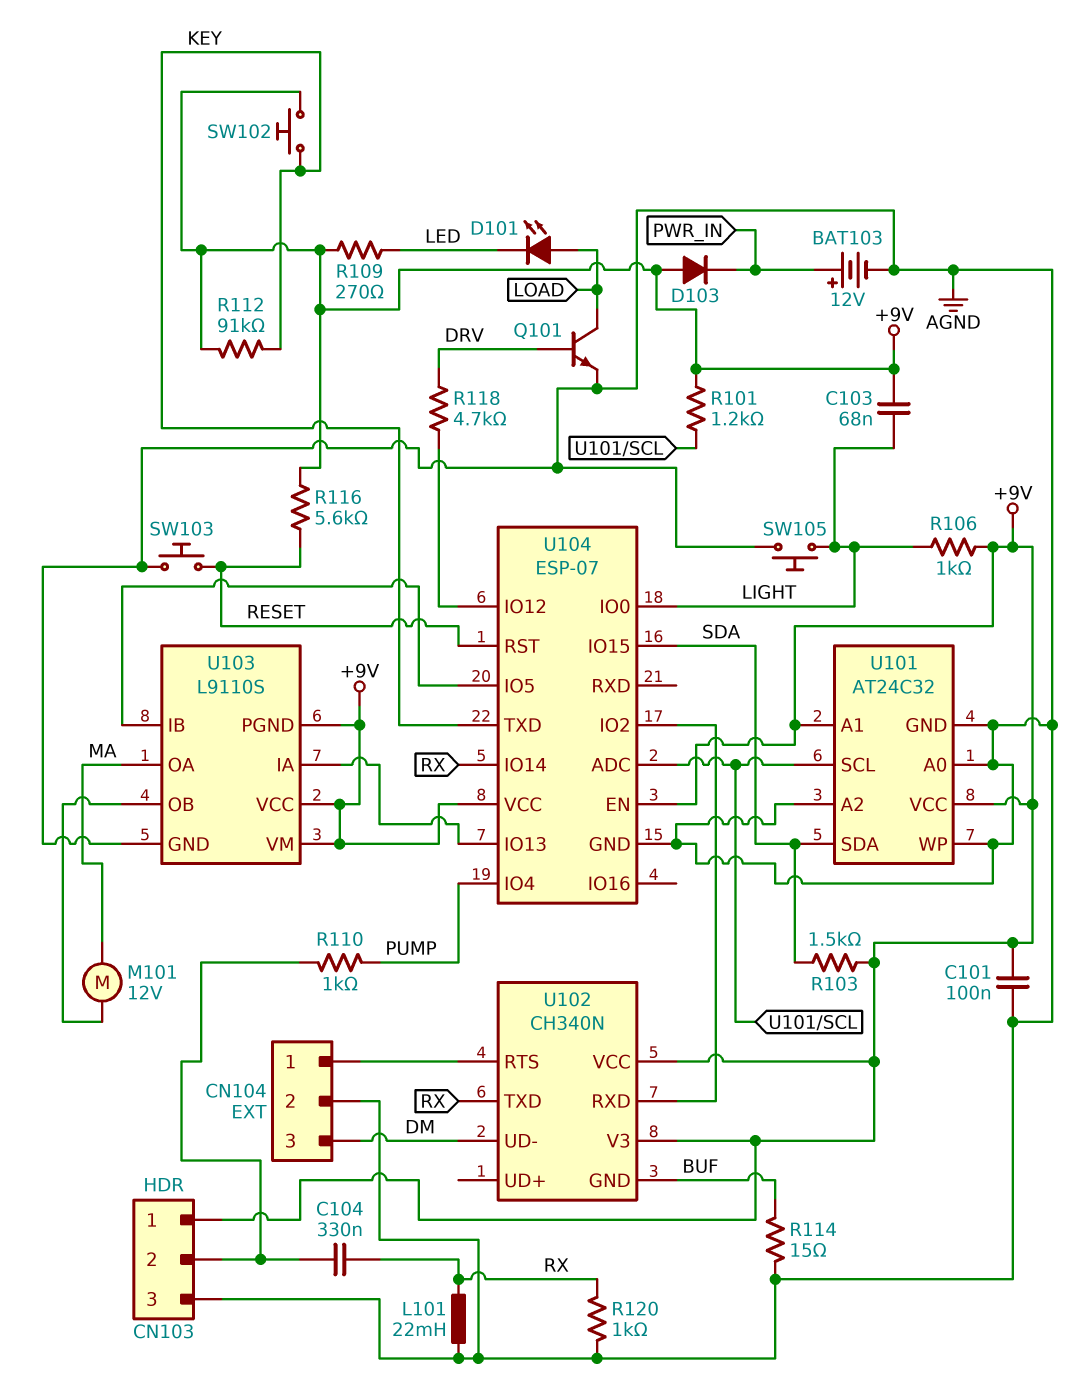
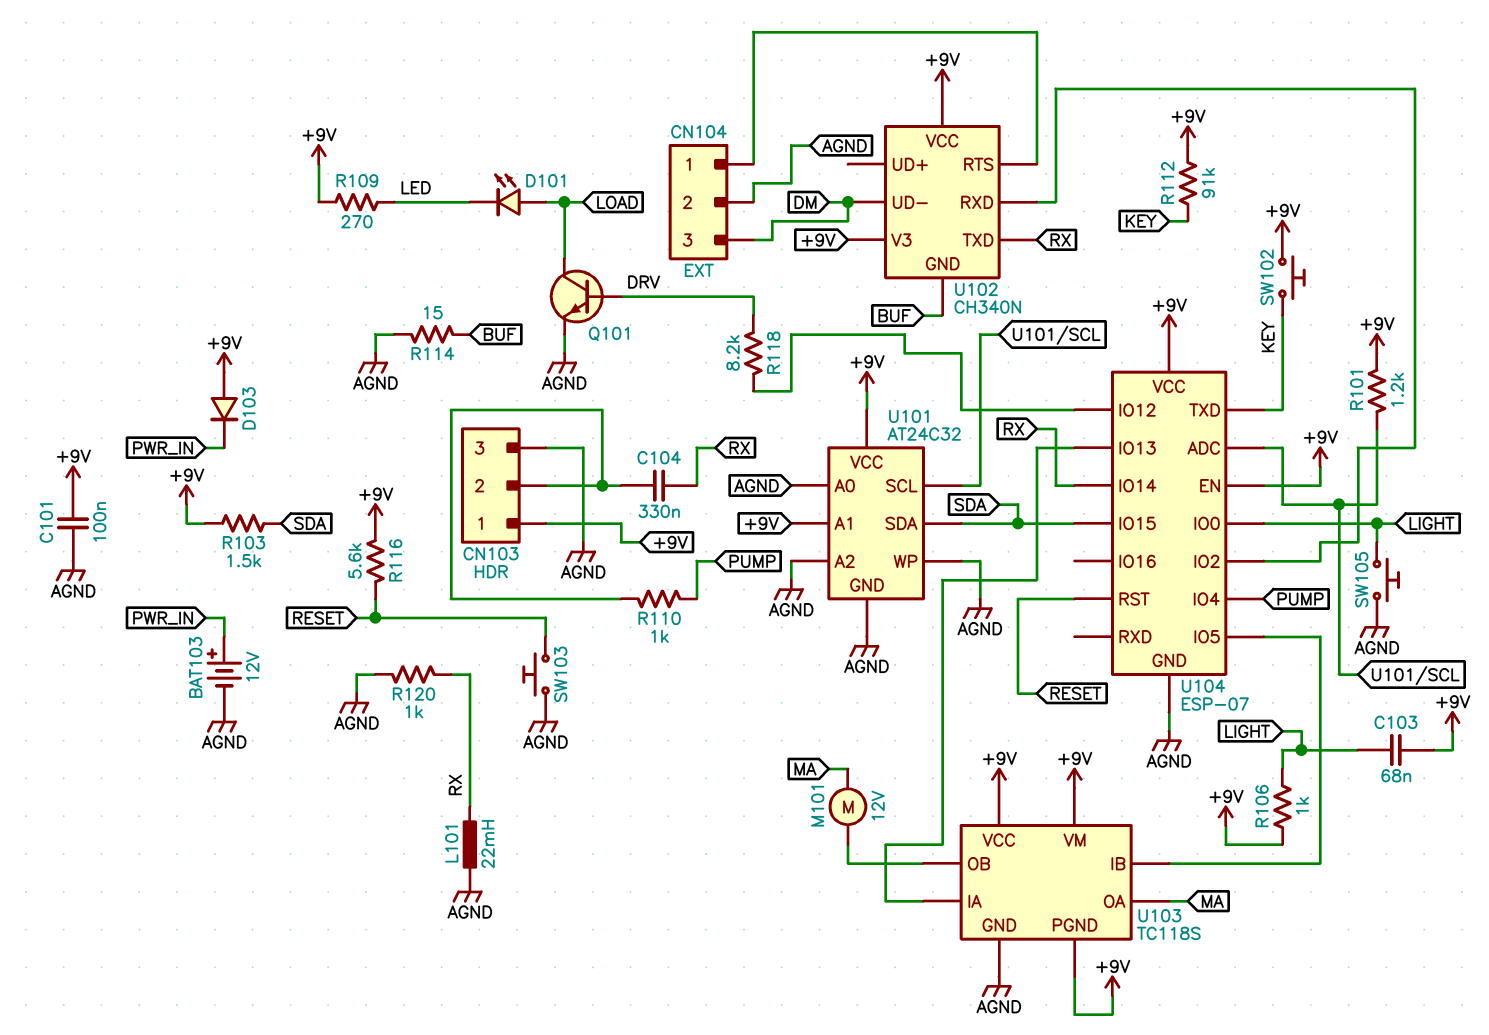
R118: 4.7k (DRV, U104/IO12) -> 8.2k (DRV, U104/IO12)
U103: L9110S -> TC118S

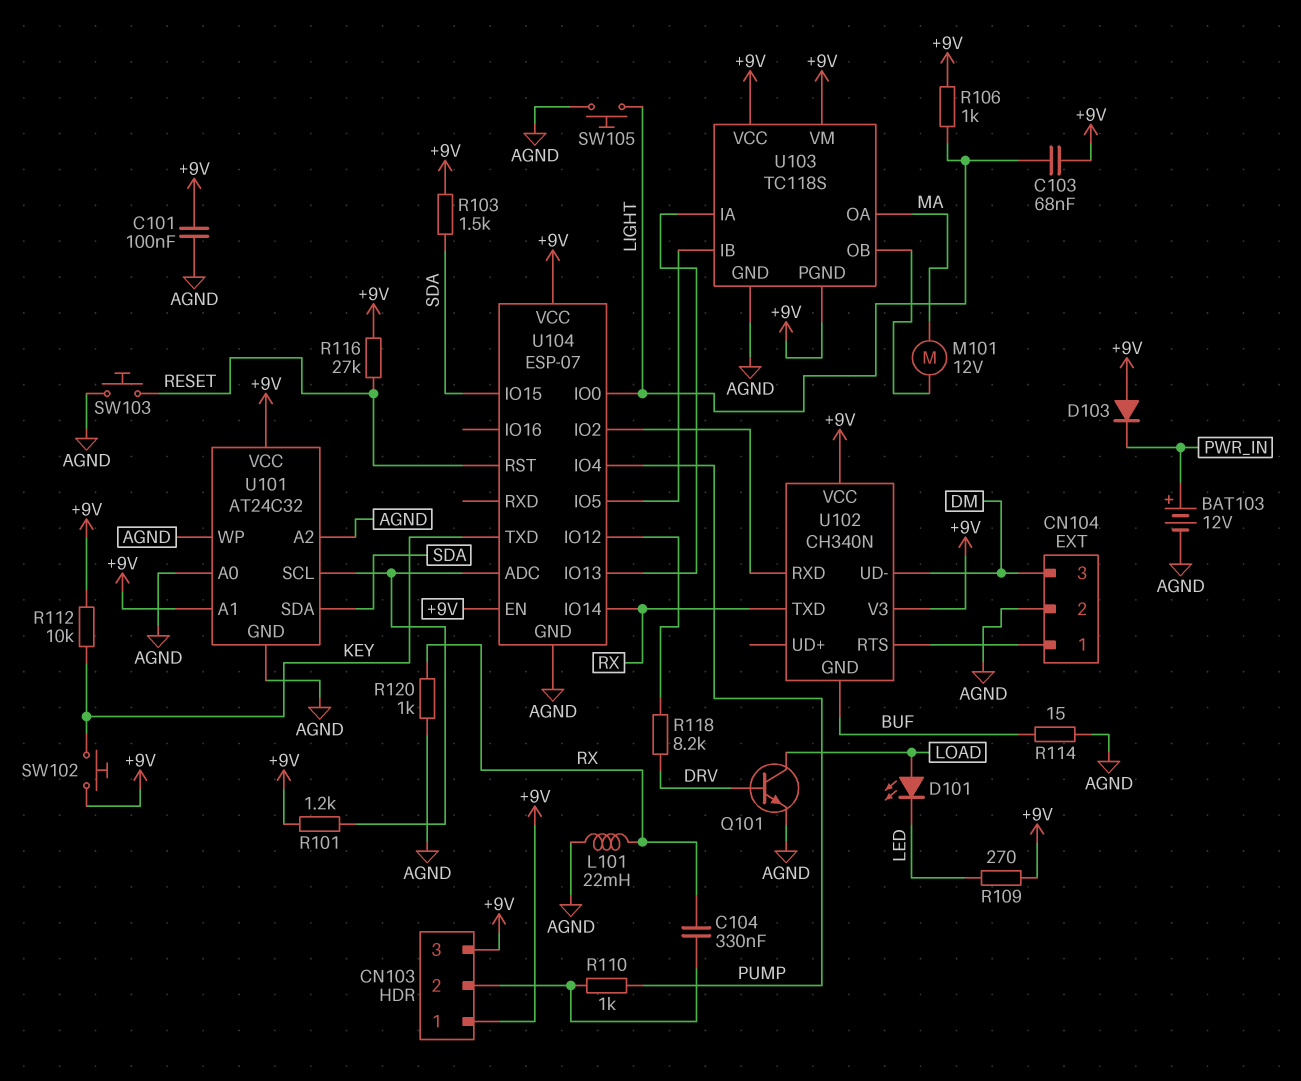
CN103 pin 3: AGND -> +9V
R112: 91k (+9V, KEY) -> 10k (+9V, KEY)
R116: 5.6k (+9V, RESET) -> 27k (+9V, RESET)

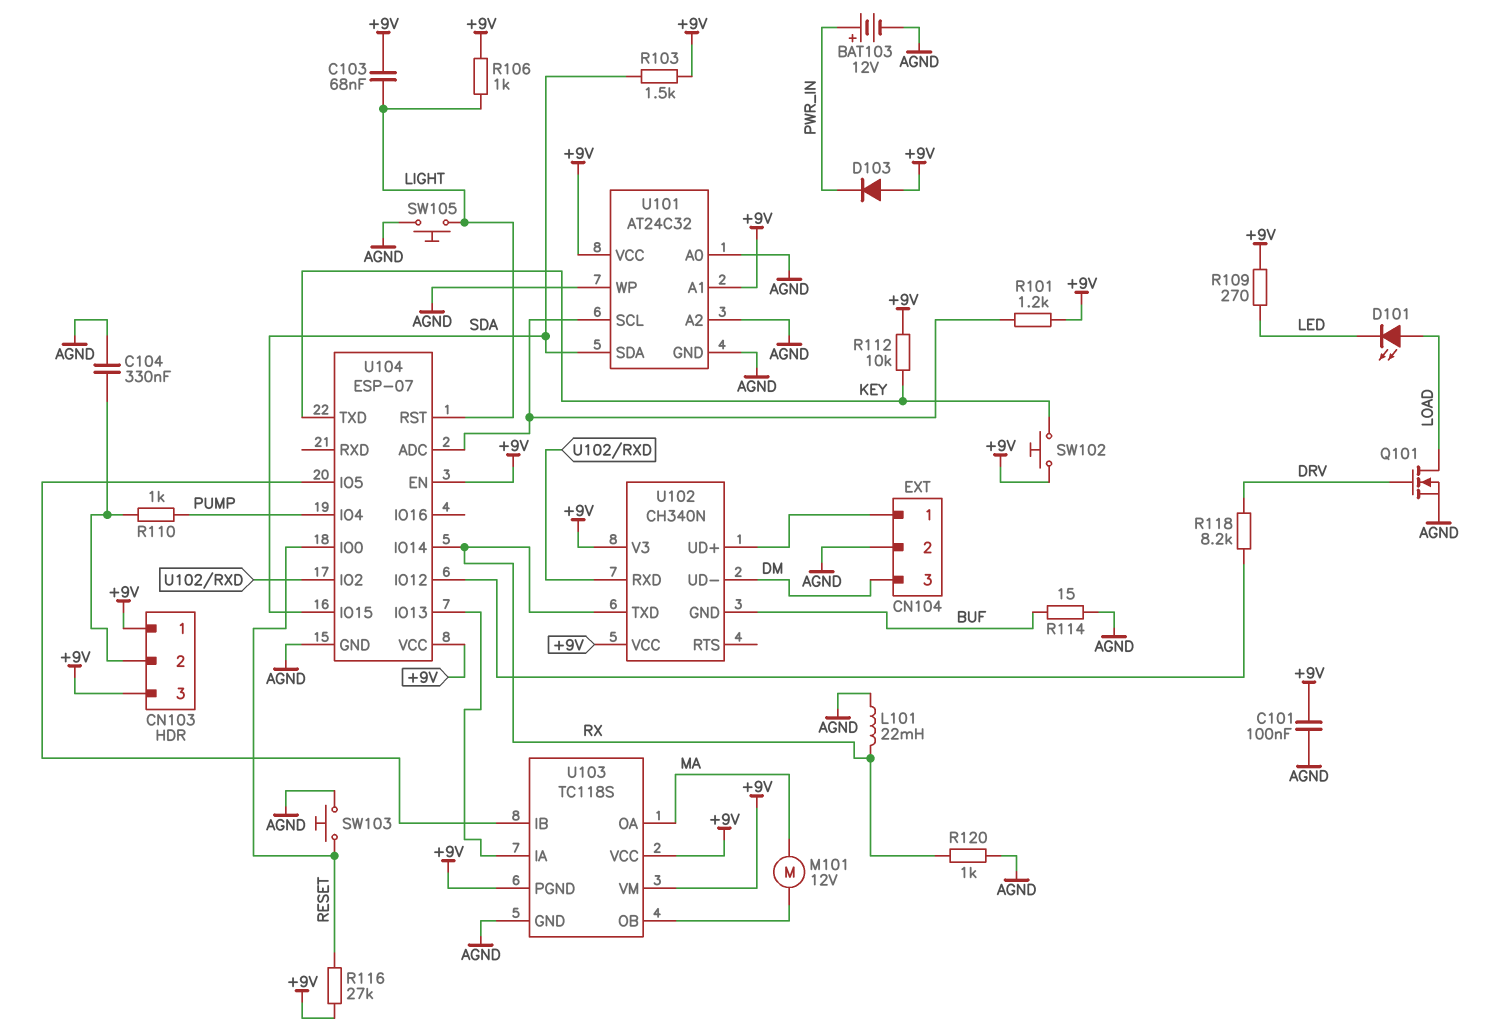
C104: 330nF (CN103/2, RX) -> 330nF (AGND, CN103/2)
Q101: NPN (B DRV, C LOAD, E AGND) -> NMOS (G DRV, D LOAD, S AGND)
U102 pin RTS: CN104/1 -> none
U102 pin UD+: none -> CN104/1
U104 pin IO0: LIGHT -> RESET
U104 pin RST: RESET -> LIGHT

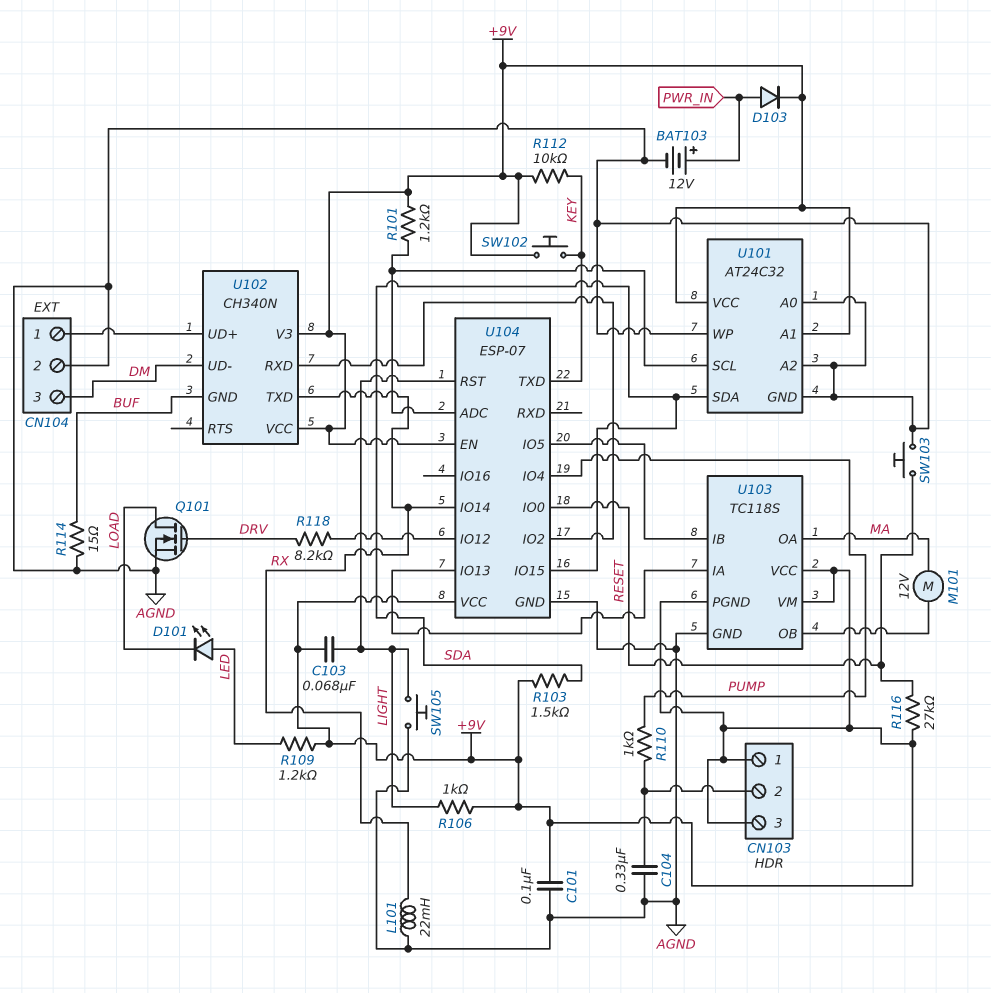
D101: LED (A LOAD, K LED) -> LED (A LED, K LOAD)
D103: diode (A +9V, K PWR_IN) -> diode (A PWR_IN, K +9V)
R109: 270 (+9V, LED) -> 1.2k (+9V, LED)
R120: 1k (AGND, RX) -> none

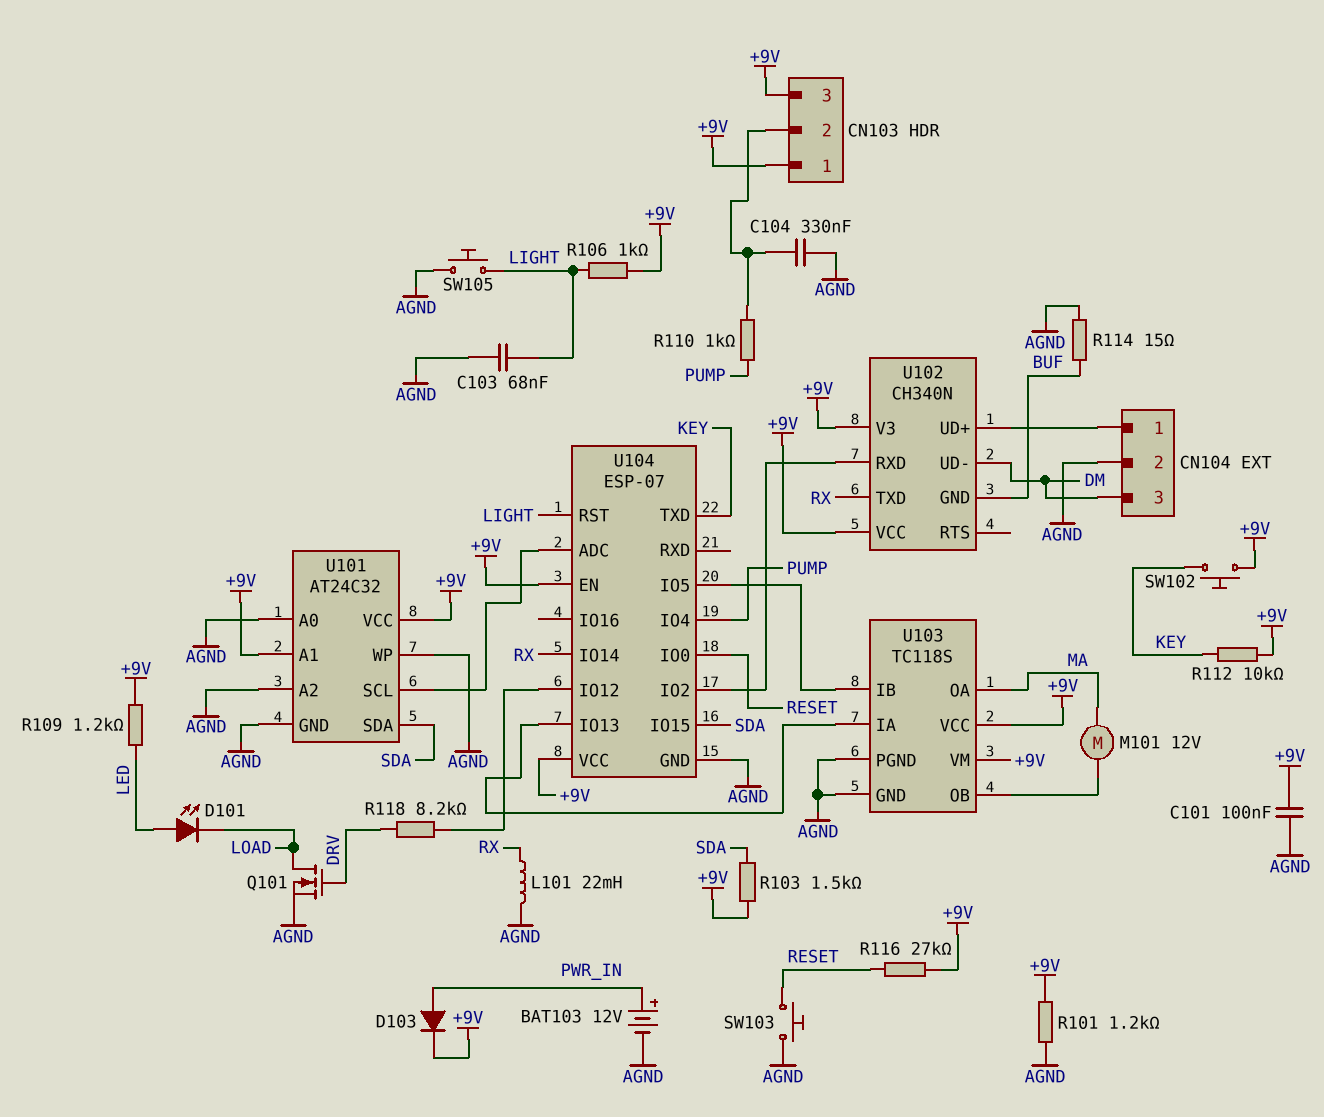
C103: 68nF (+9V, LIGHT) -> 68nF (AGND, LIGHT)
R101: 1.2k (+9V, U101/SCL) -> 1.2k (+9V, AGND)
U103 pin PGND: +9V -> AGND

